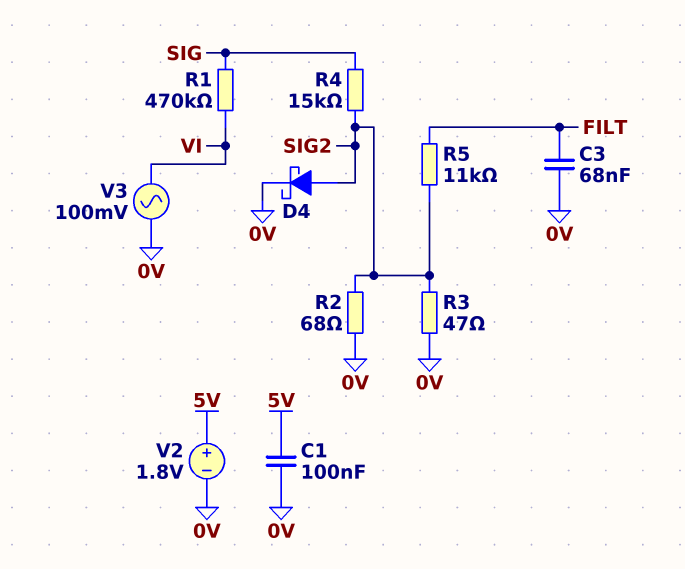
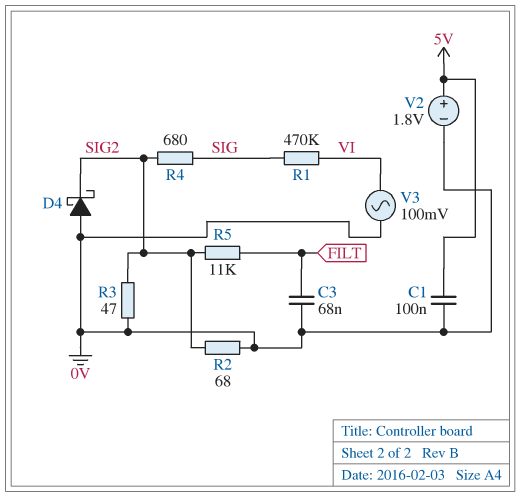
D4: schottky (A SIG2, K 0V) -> schottky (A 0V, K SIG2)
R4: 15k (SIG, SIG2) -> 680 (SIG, SIG2)

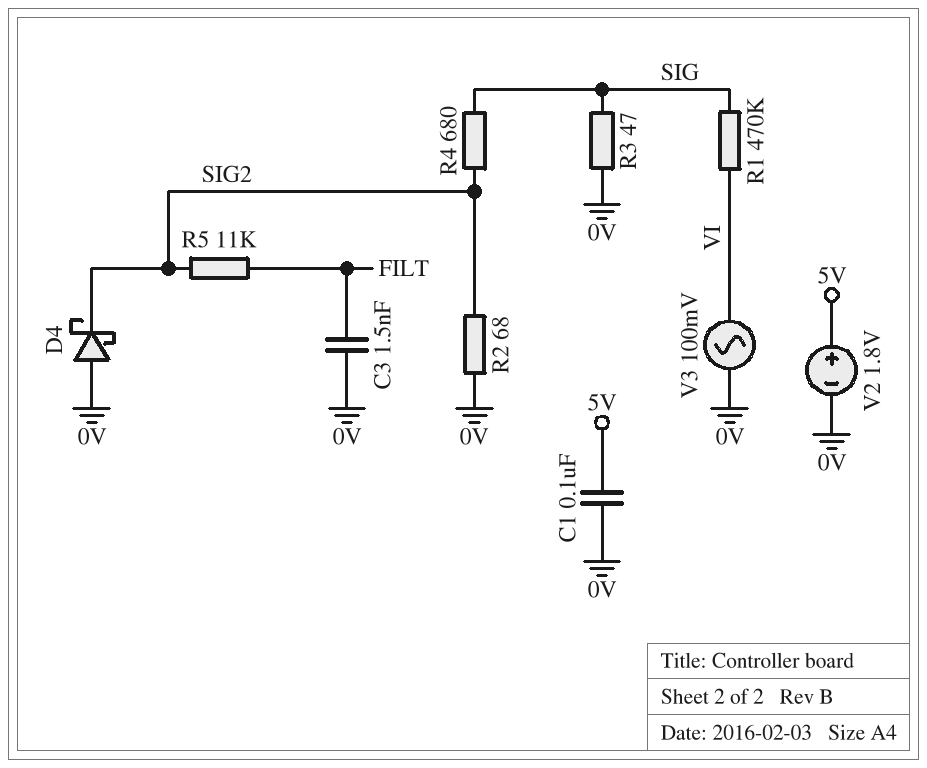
C3: 68nF (0V, FILT) -> 1.5nF (0V, FILT)
R3: 47 (0V, SIG2) -> 47 (0V, SIG)

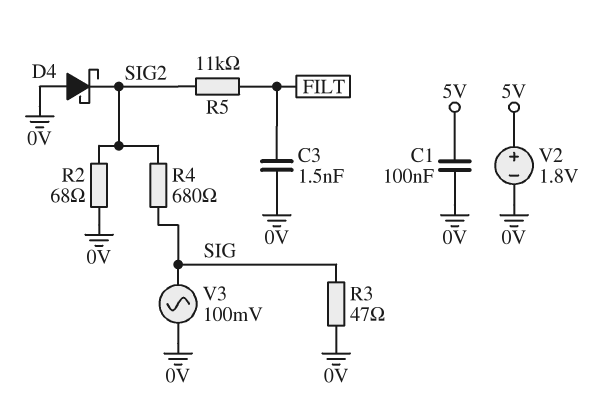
R1: 470k (SIG, VI) -> none
V3: AC 100mV (0V, VI) -> AC 100mV (0V, SIG)

